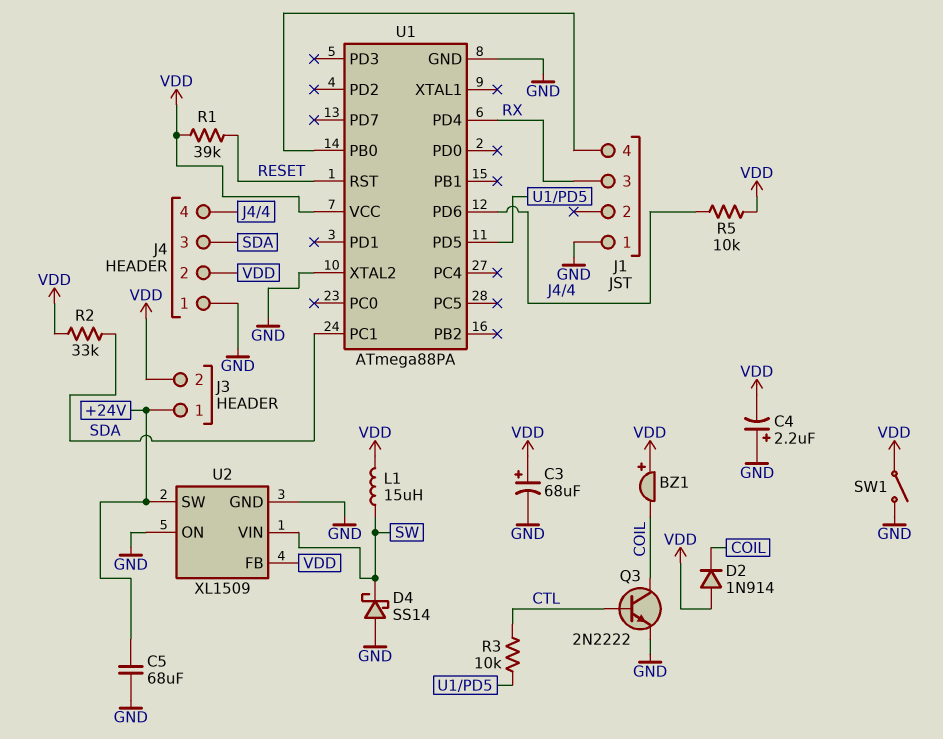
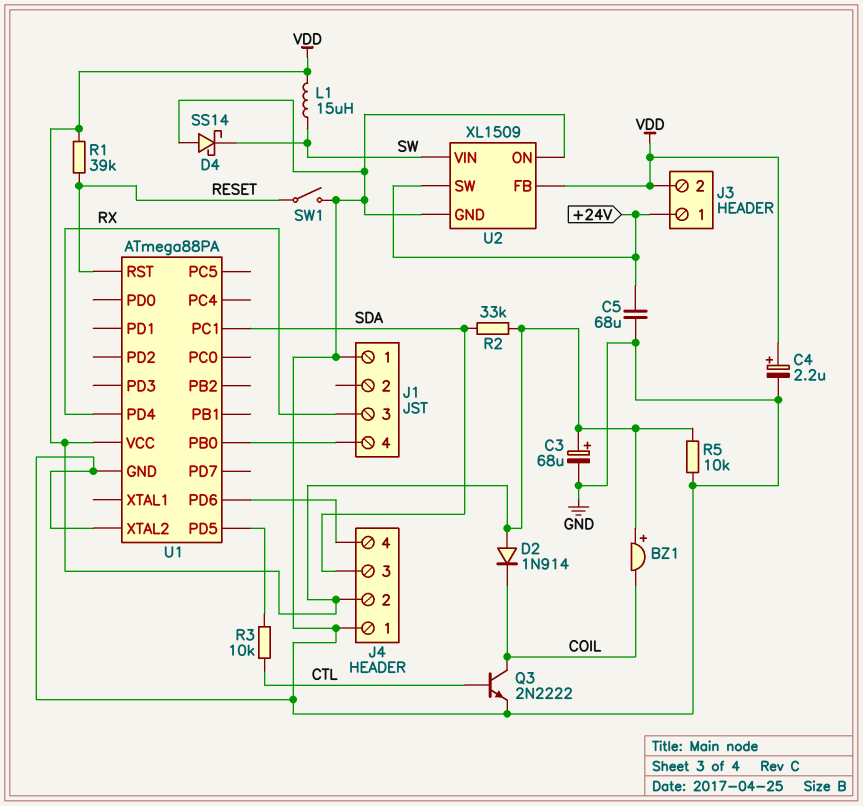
C4: 2.2uF (plus GND, minus VDD) -> 2.2uF (plus VDD, minus GND)
R5: 10k (J4/4, VDD) -> 10k (GND, VDD)
SW1: switch (GND, VDD) -> switch (GND, RESET)

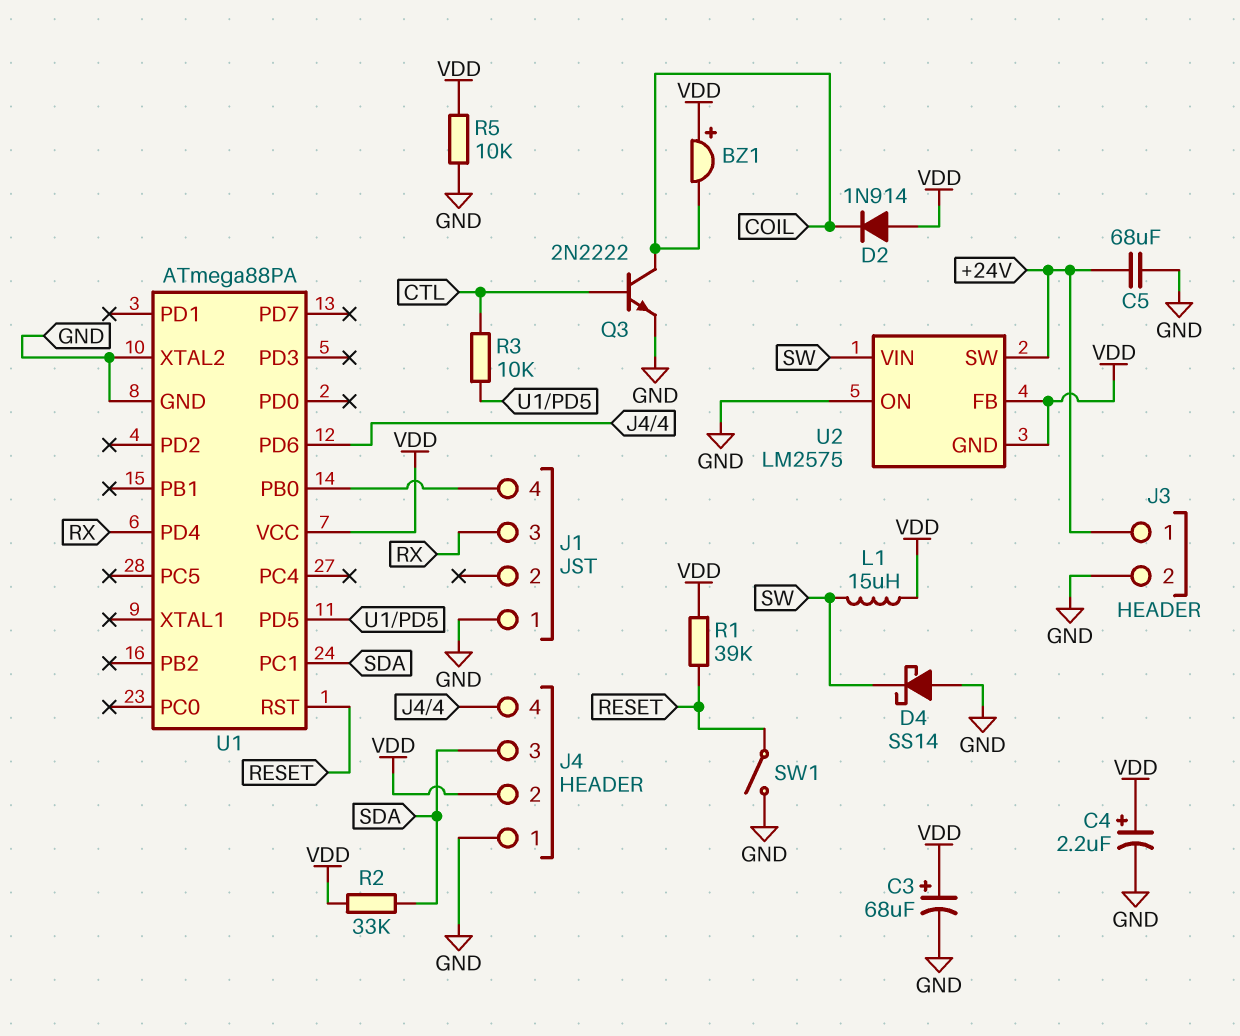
J3 pin 2: VDD -> GND
U2: XL1509 -> LM2575
U2 pin GND: GND -> VDD

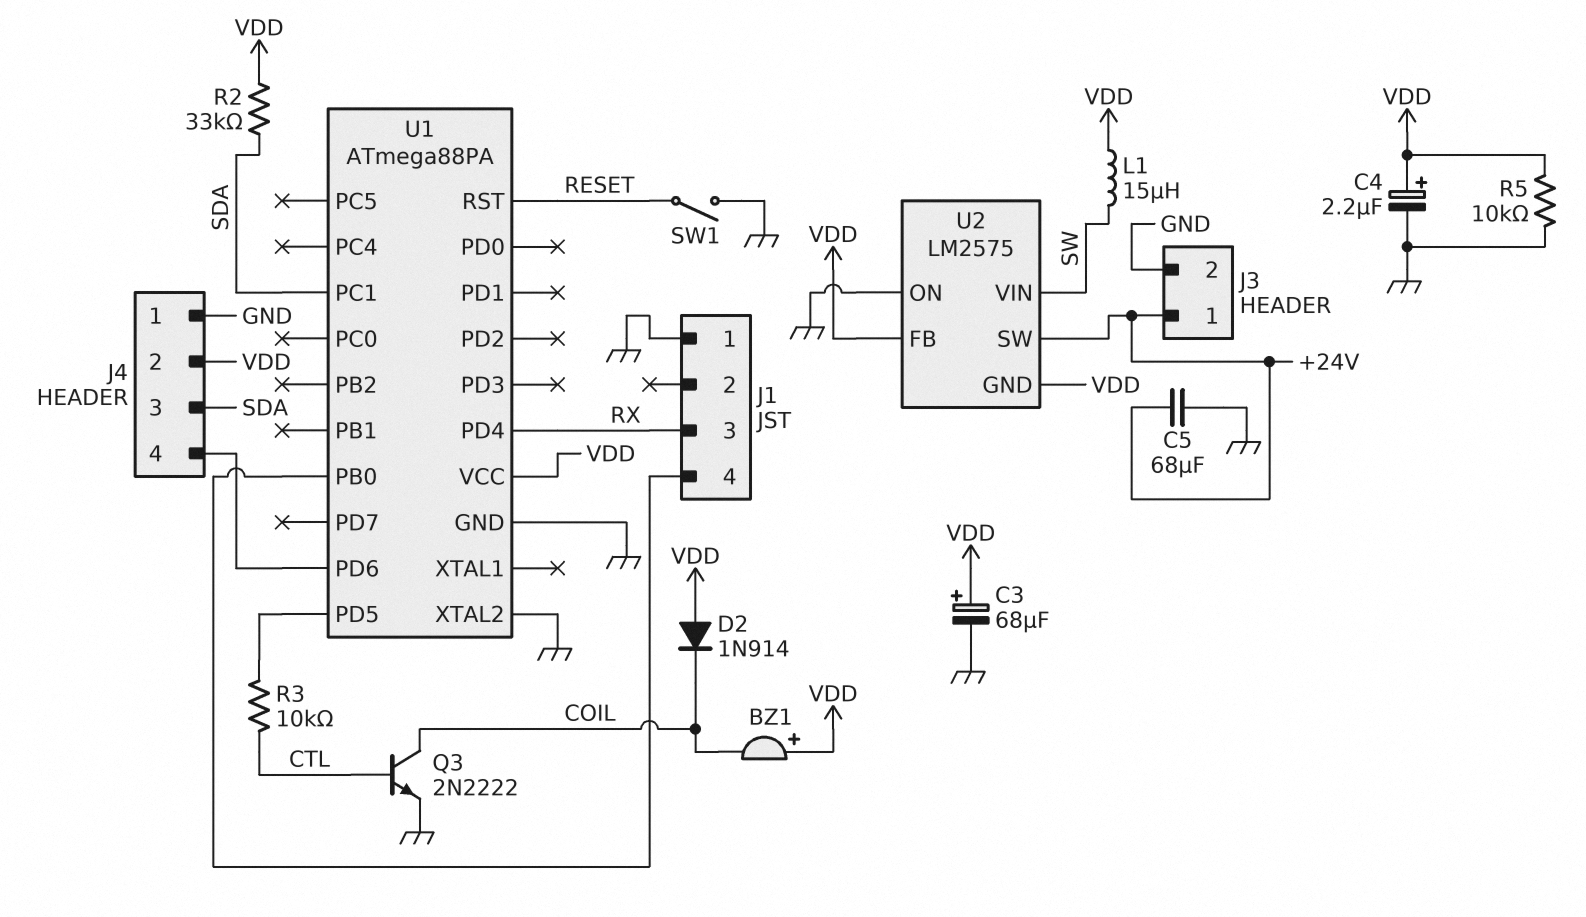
D4: schottky SS14 (A GND, K SW) -> none
R1: 39k (RESET, VDD) -> none

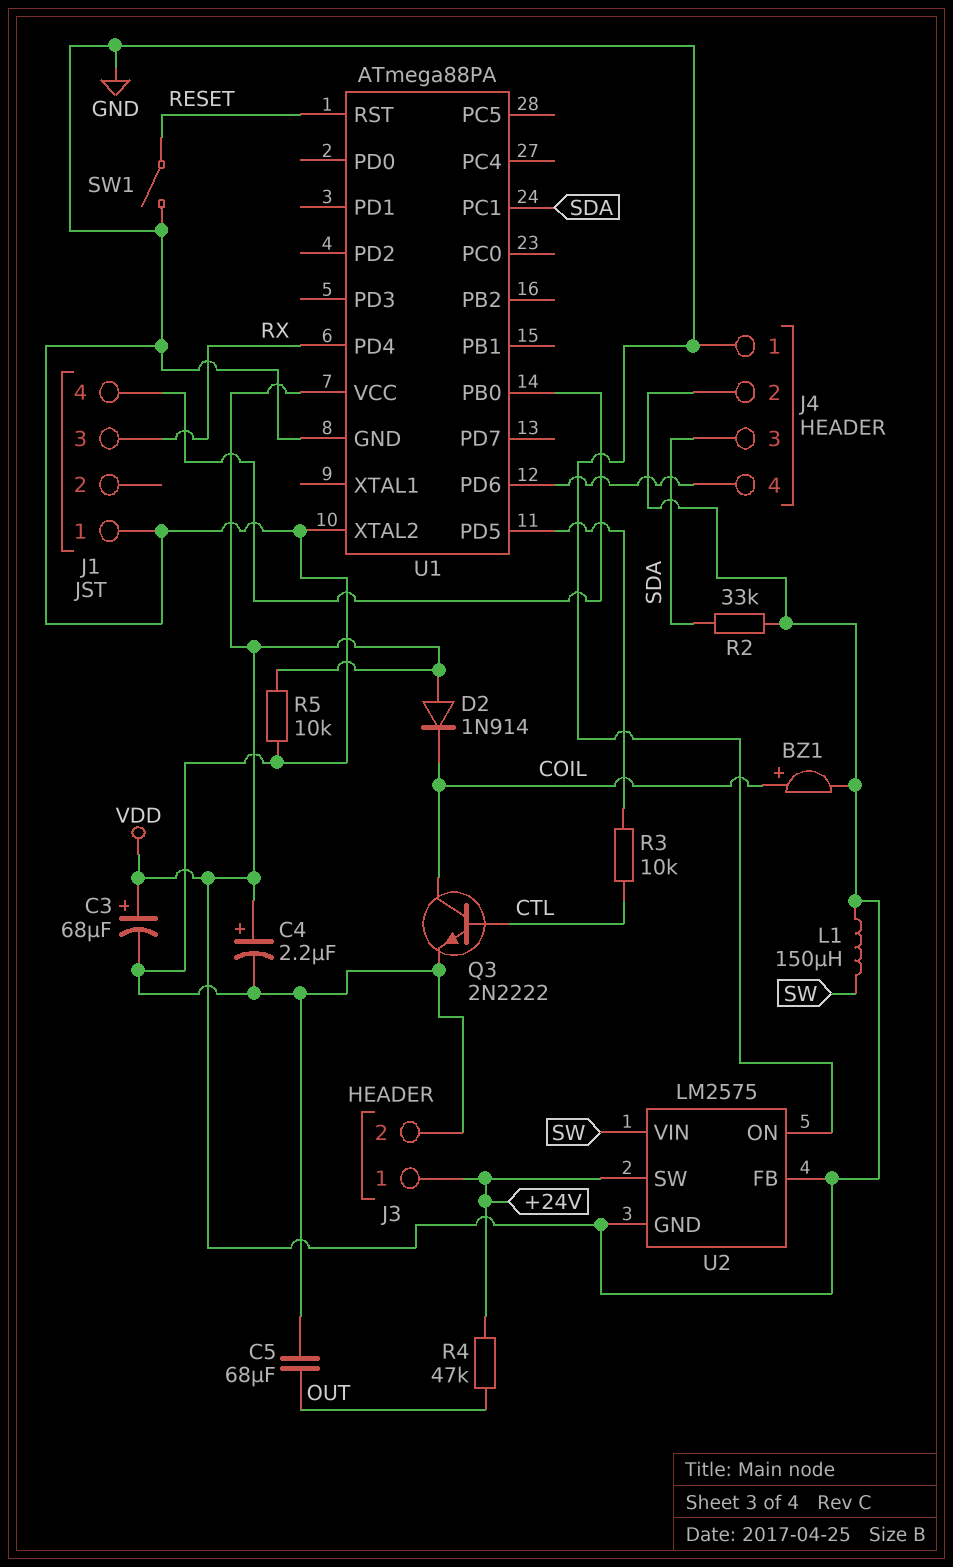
BZ1: buzzer (plus VDD, minus COIL) -> buzzer (plus COIL, minus VDD)
C5: 68uF (+24V, GND) -> 68uF (GND, OUT)
L1: 15uH (SW, VDD) -> 150uH (SW, VDD)
R4: none -> 47k (+24V, OUT)

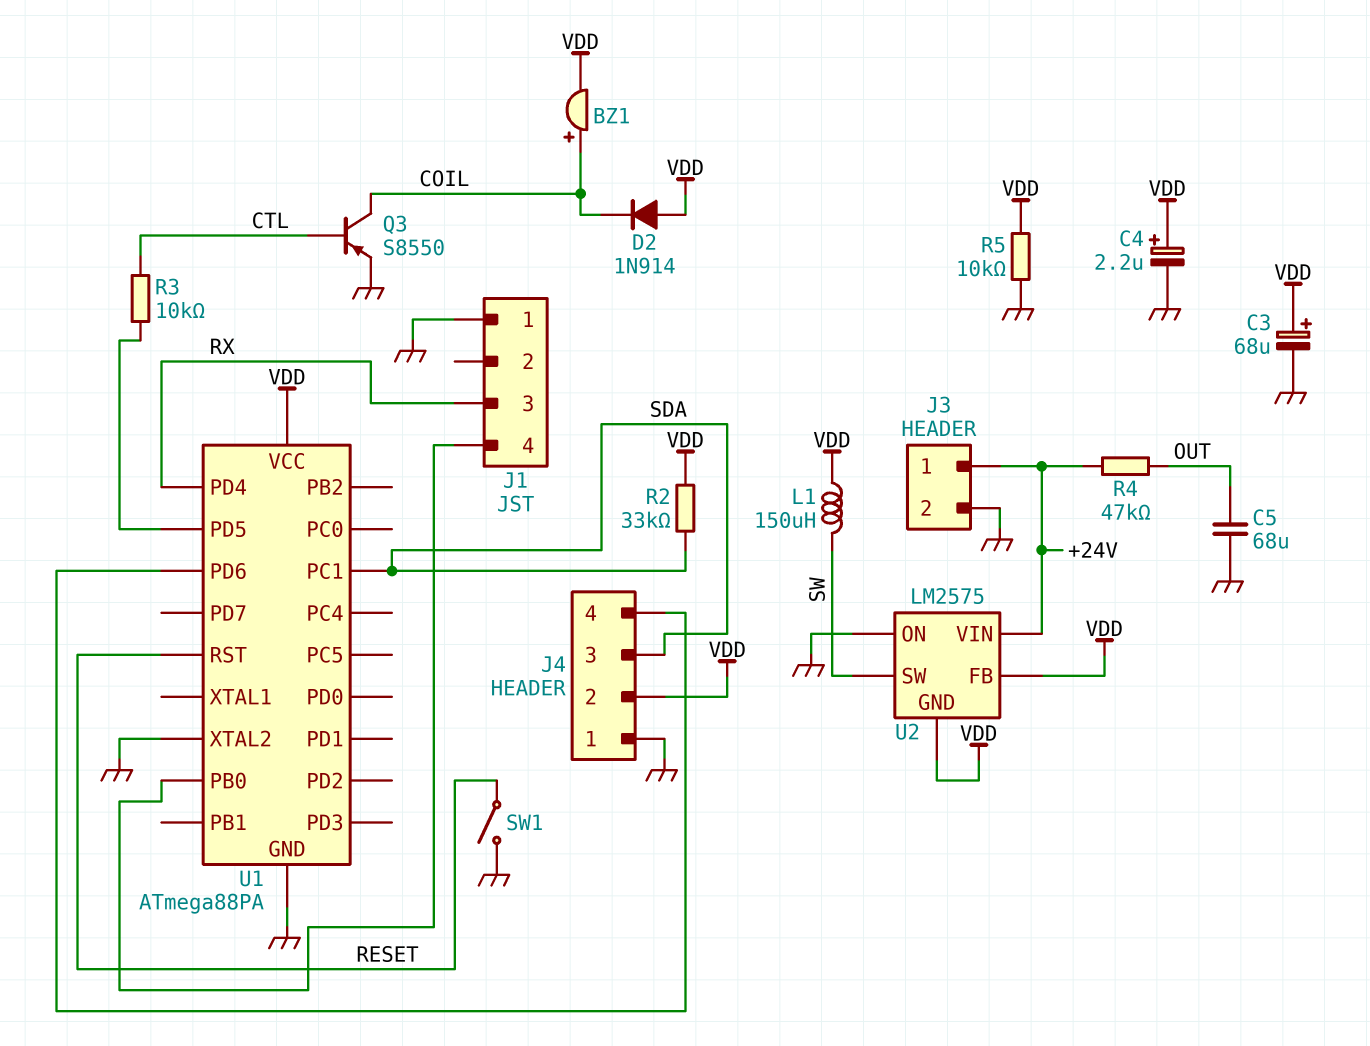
Q3: NPN 2N2222 (B CTL, C COIL, E GND) -> PNP S8550 (B CTL, C COIL, E GND)
U2 pin SW: +24V -> SW
U2 pin VIN: SW -> +24V

